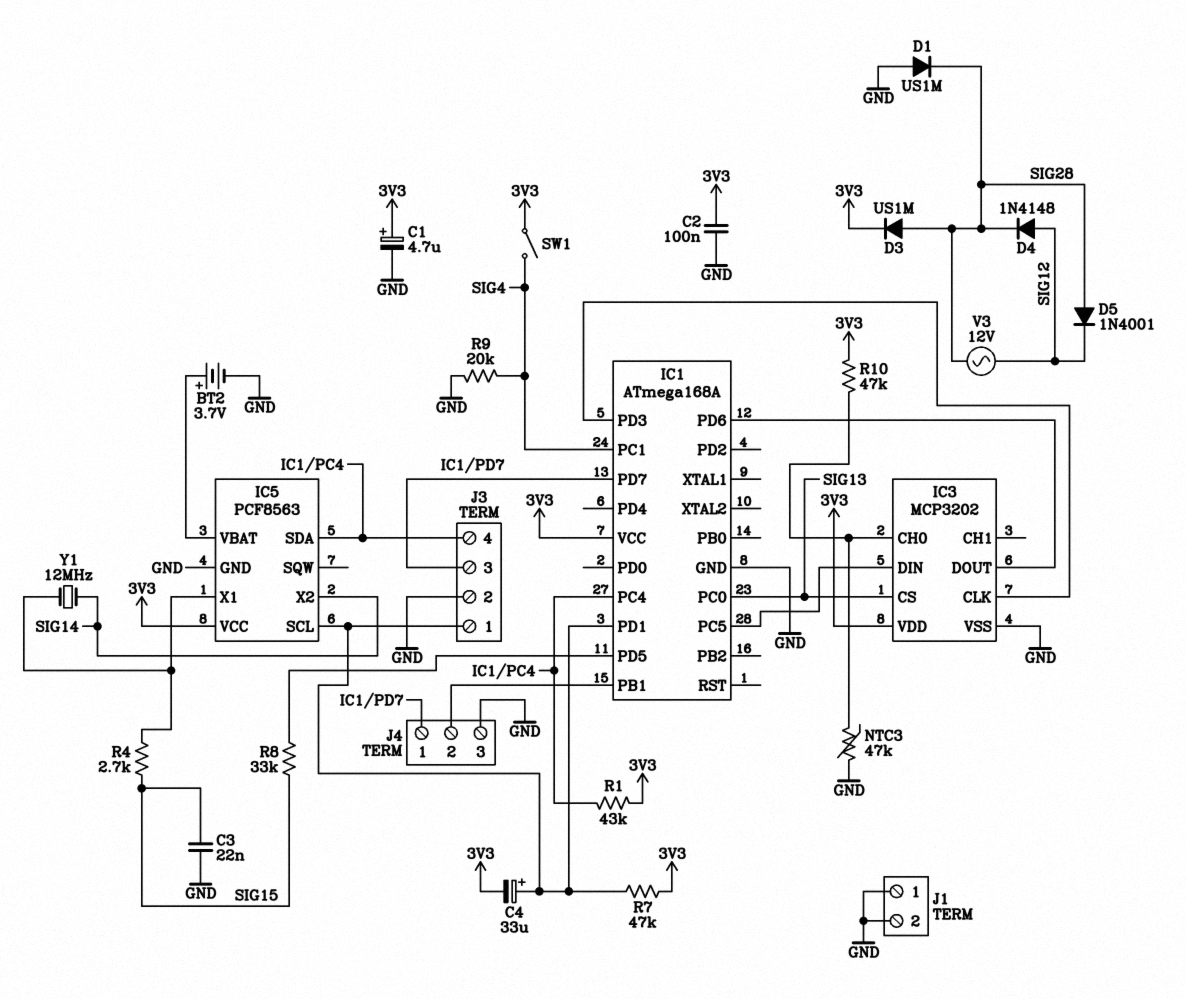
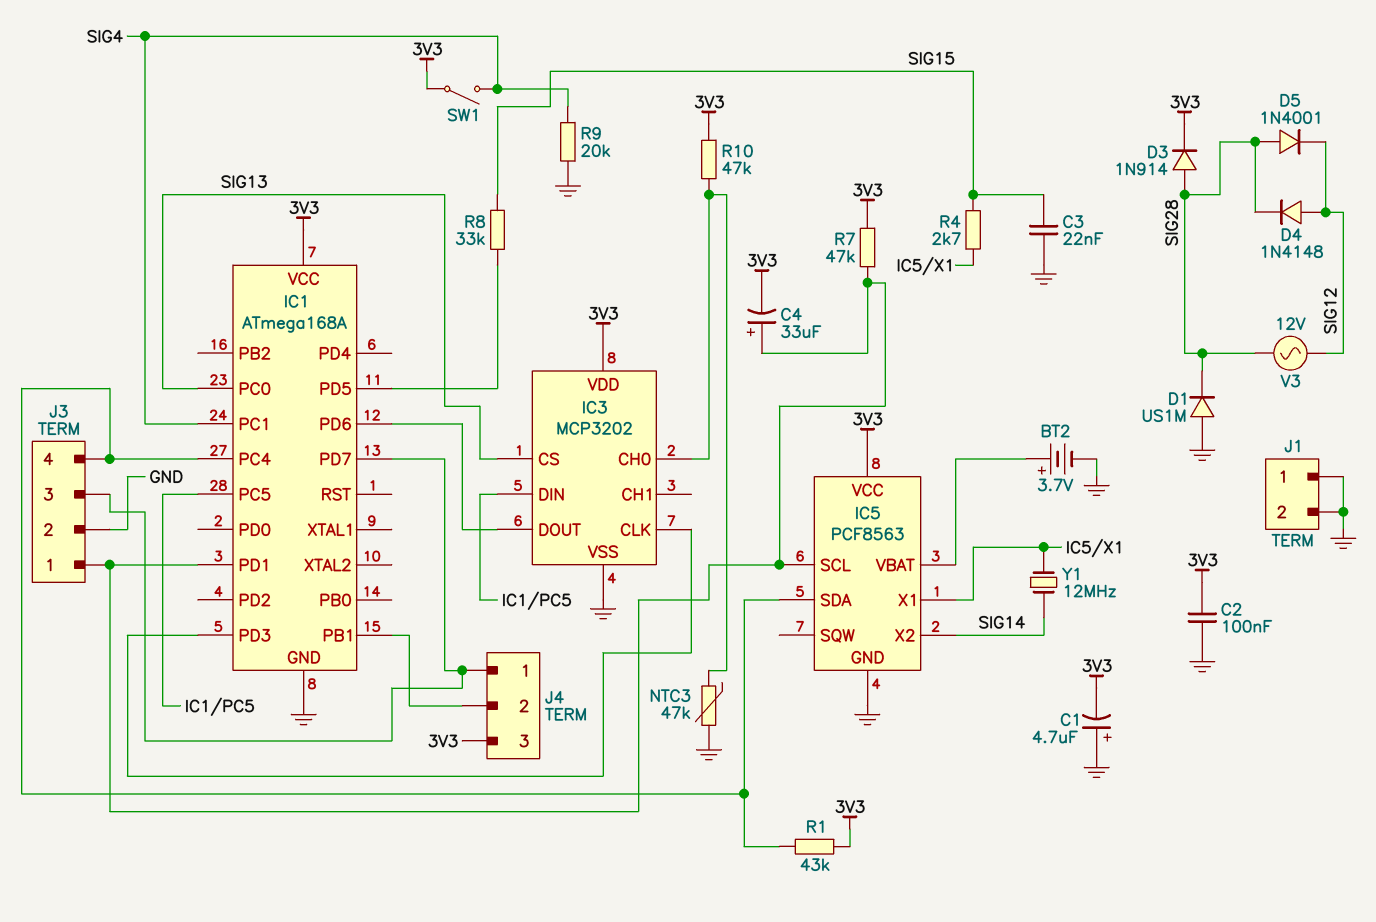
C1: 4.7uF (plus 3V3, minus GND) -> 4.7uF (plus GND, minus 3V3)
D3: diode US1M (A SIG28, K 3V3) -> diode 1N914 (A SIG28, K 3V3)
J4 pin 3: GND -> 3V3

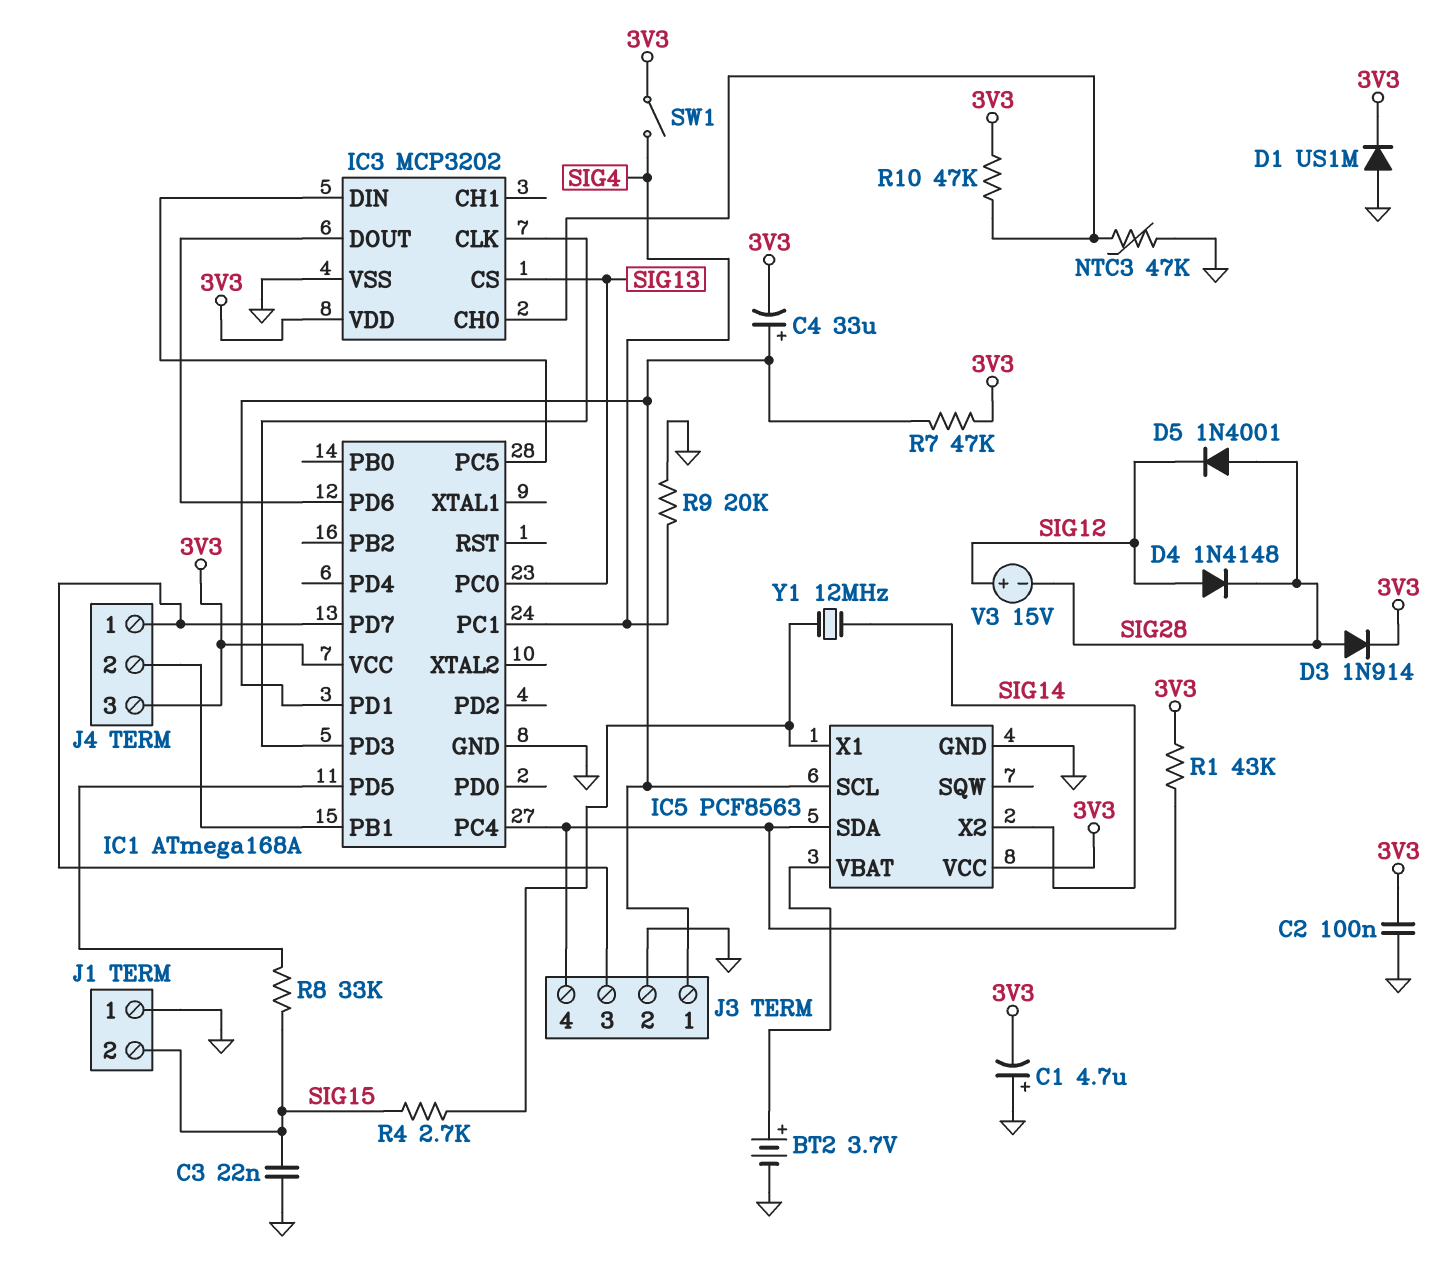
D1: diode US1M (A GND, K SIG28) -> diode US1M (A GND, K 3V3)
J1 pin 2: GND -> SIG15
V3: AC 12V (SIG12, SIG28) -> 15V (plus SIG12, minus SIG28)

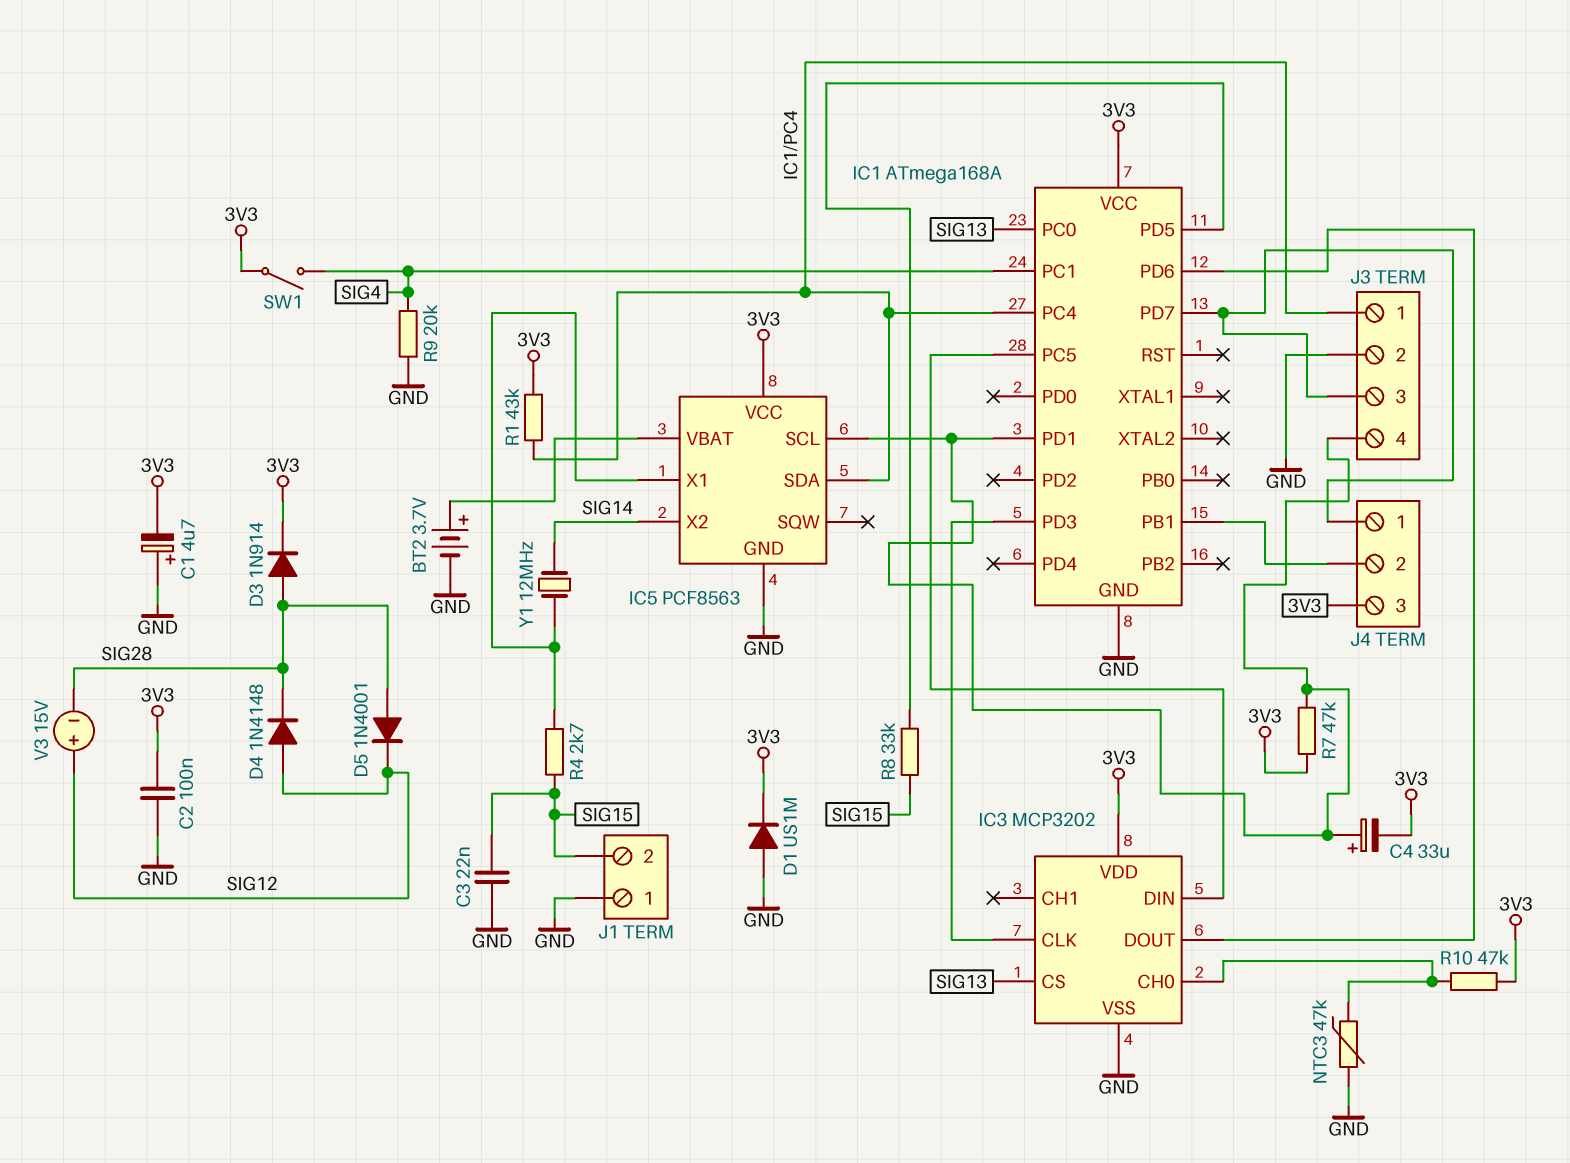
J3 pin 1: IC1/PD1 -> IC1/PC4
J3 pin 4: IC1/PC4 -> IC1/PD1

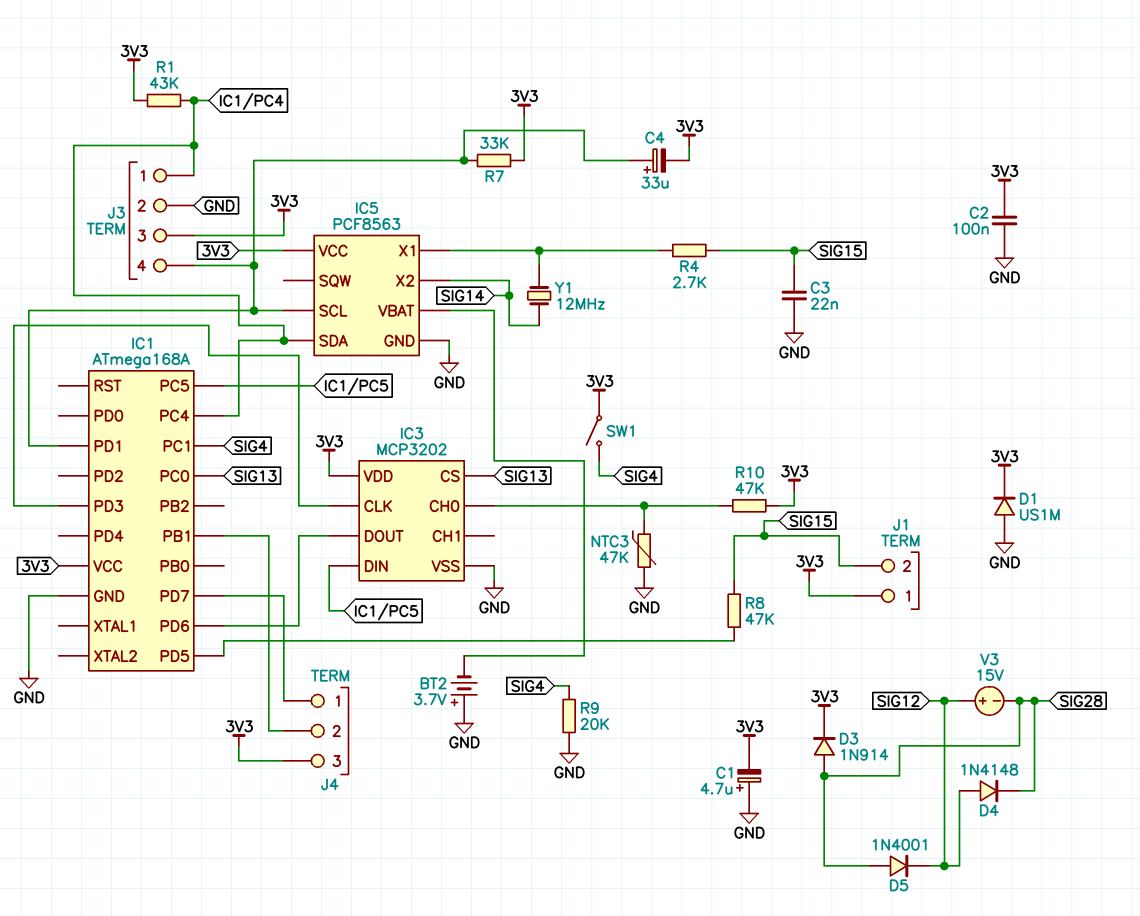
BT2: 3.7V (plus IC5/VBAT, minus GND) -> 3.7V (plus GND, minus IC5/VBAT)
J1 pin 1: GND -> 3V3
J3 pin 3: IC1/PD7 -> 3V3
R7: 47k (3V3, IC1/PD1) -> 33k (3V3, IC1/PD1)
R8: 33k (IC1/PD5, SIG15) -> 47k (IC1/PD5, SIG15)

